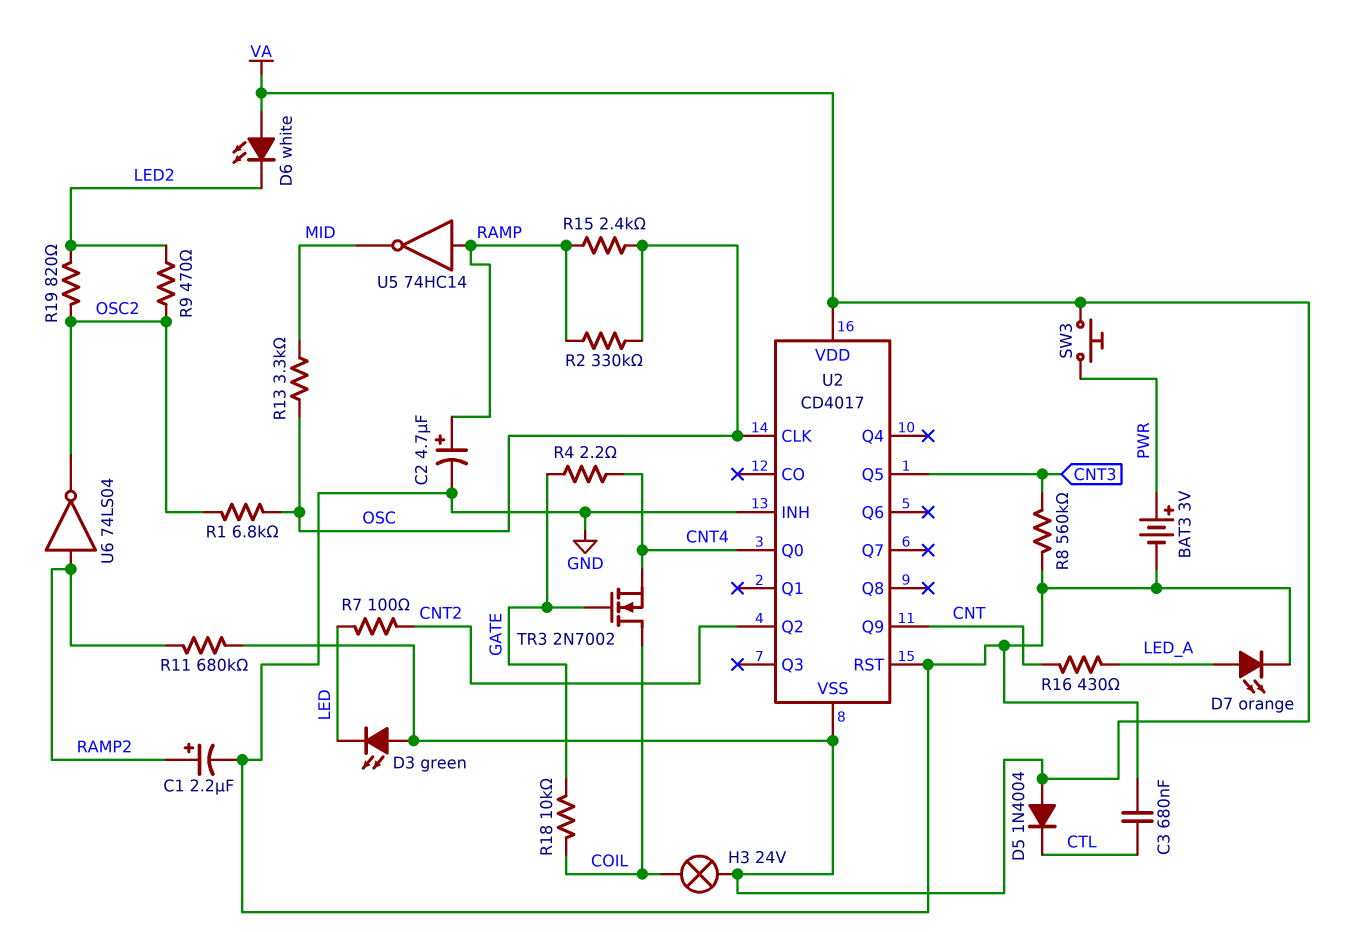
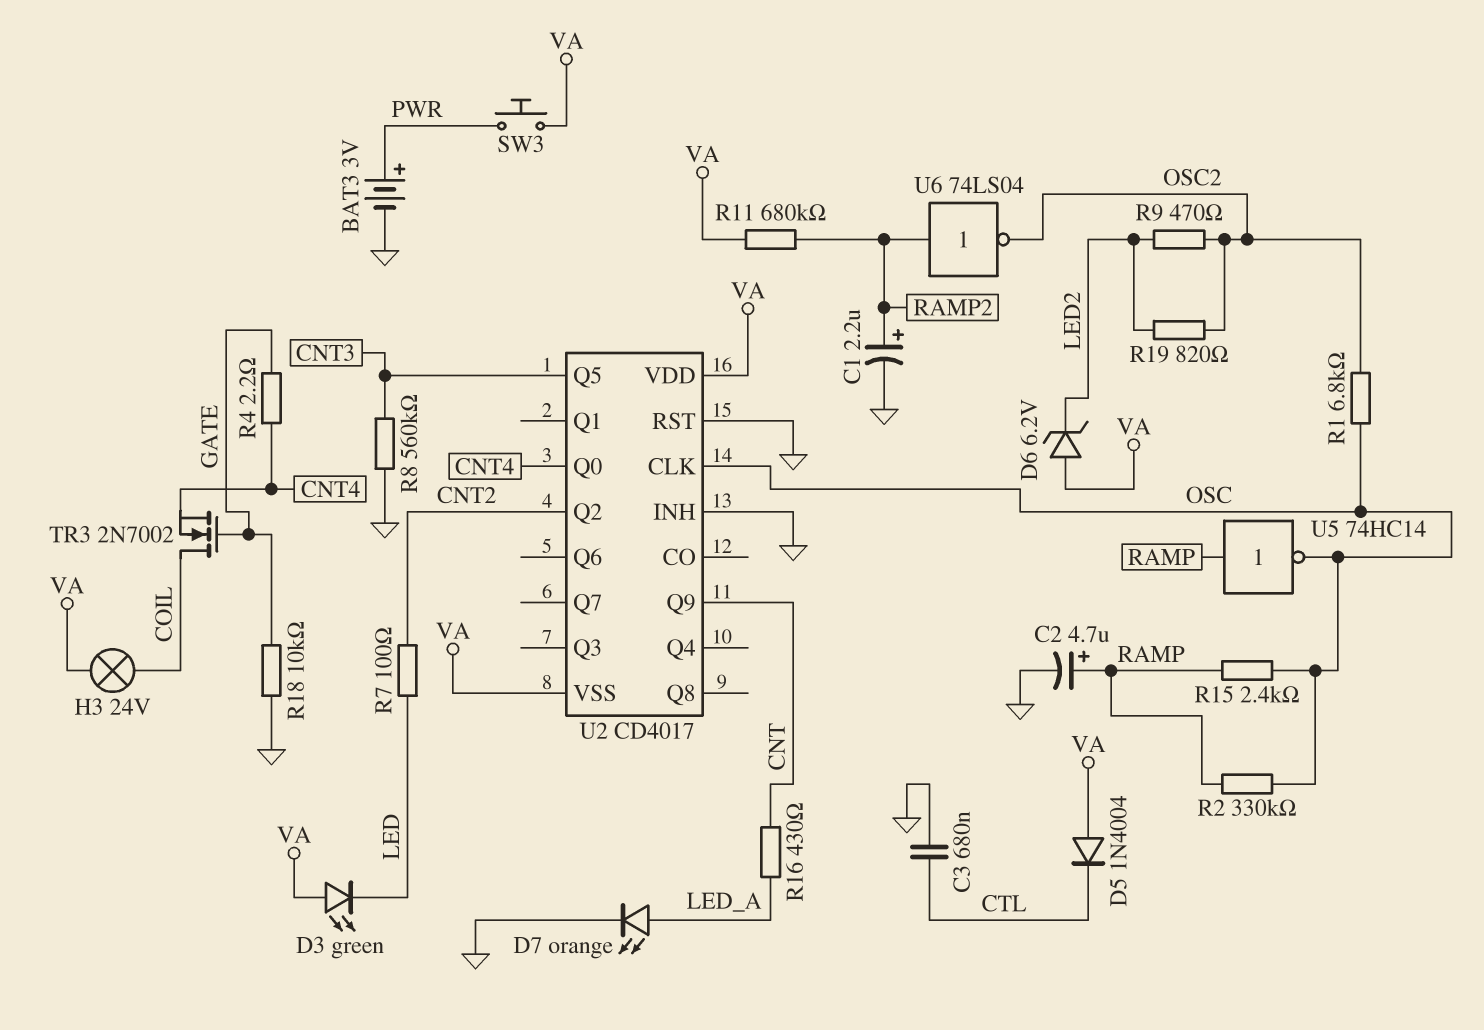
D6: LED white (A VA, K LED2) -> zener 6.2V (A VA, K LED2)
R13: 3.3k (MID, OSC) -> none
R18: 10k (COIL, GATE) -> 10k (GATE, GND)
U5: NOT 74HC14 (in RAMP, out MID) -> NOT 74HC14 (in RAMP, out OSC)

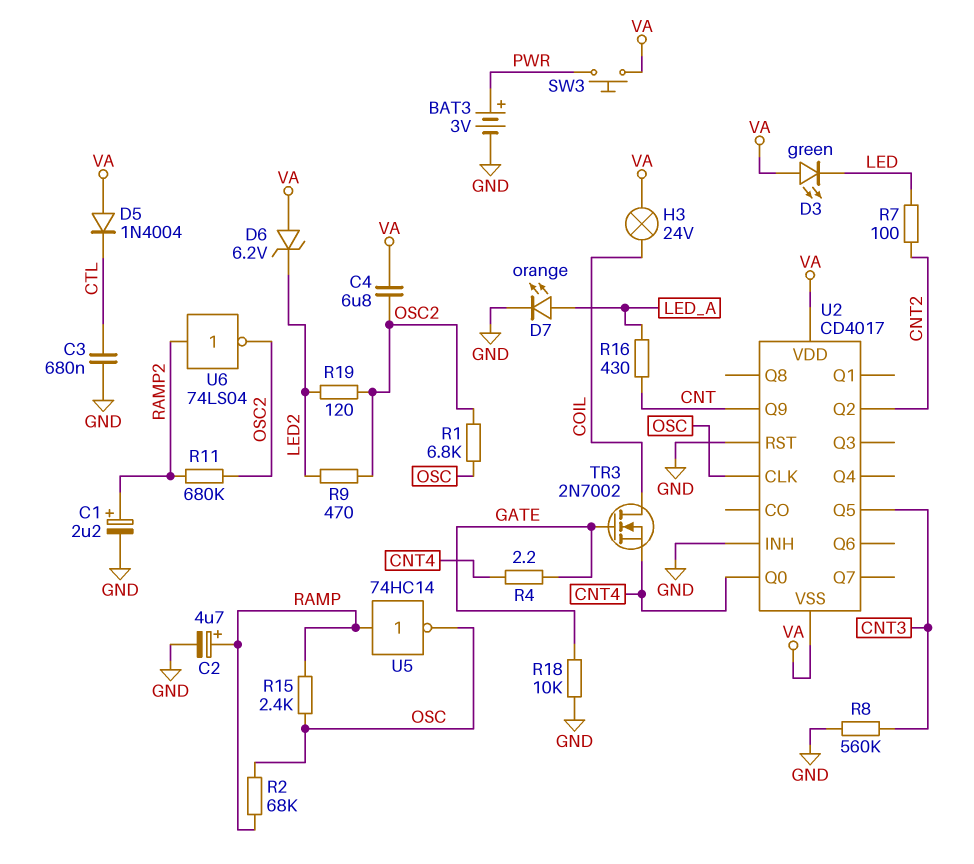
C4: none -> 6.8uF (OSC2, VA)
R2: 330k (OSC, RAMP) -> 68k (OSC, RAMP)
R11: 680k (RAMP2, VA) -> 680k (OSC2, RAMP2)
R19: 820 (LED2, OSC2) -> 120 (LED2, OSC2)

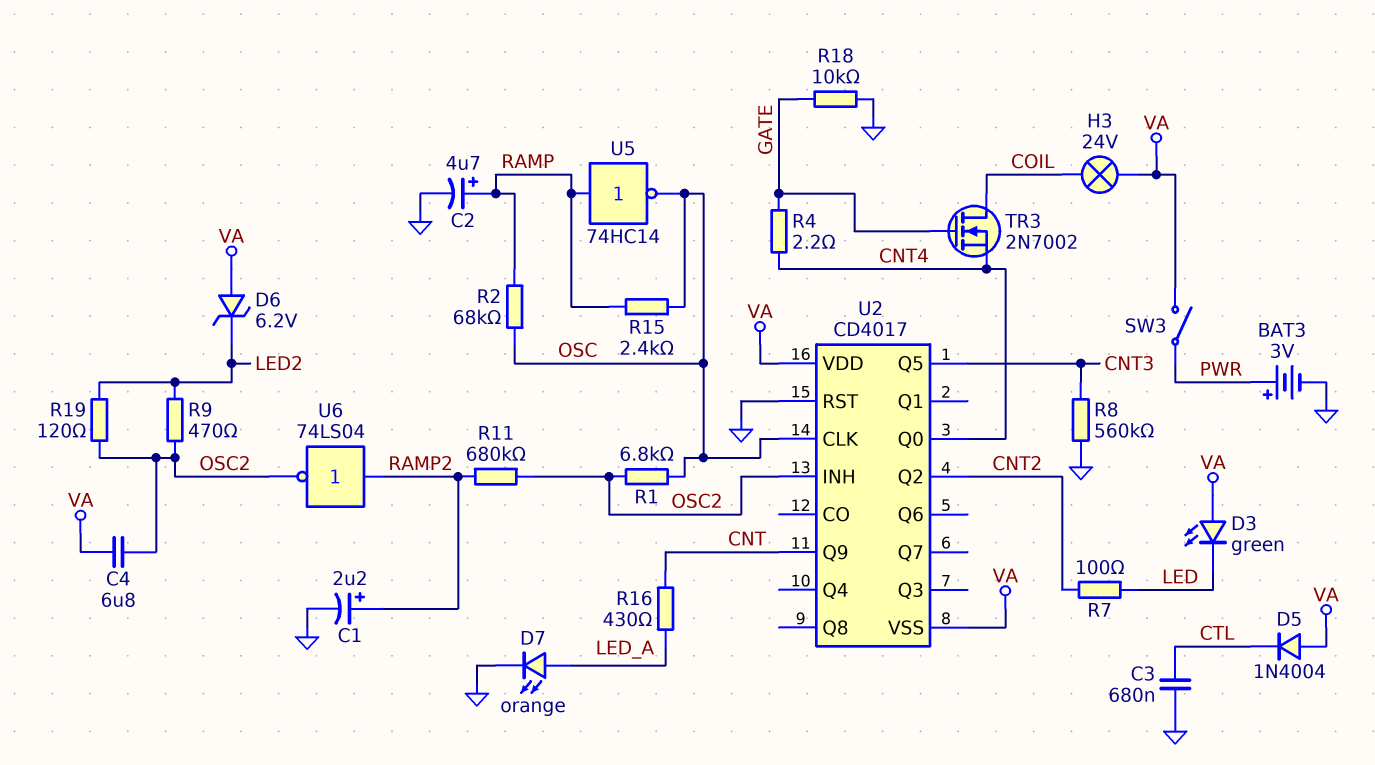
SW3: button (PWR, VA) -> switch (PWR, VA)
U2 pin INH: GND -> OSC2

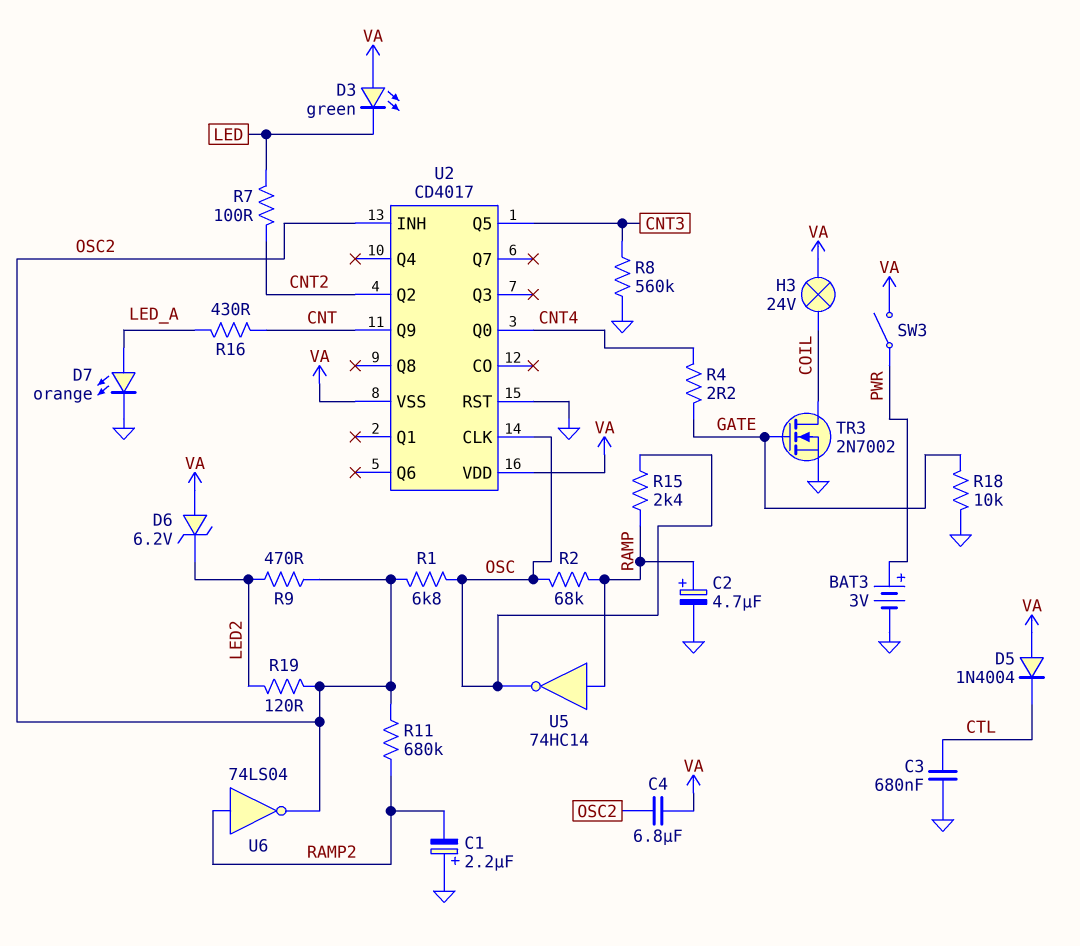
C1: 2.2uF (plus RAMP2, minus GND) -> 2.2uF (plus GND, minus RAMP2)
TR3: NMOS 2N7002 (G GATE, D COIL, S CNT4) -> NMOS 2N7002 (G GATE, D COIL, S GND)

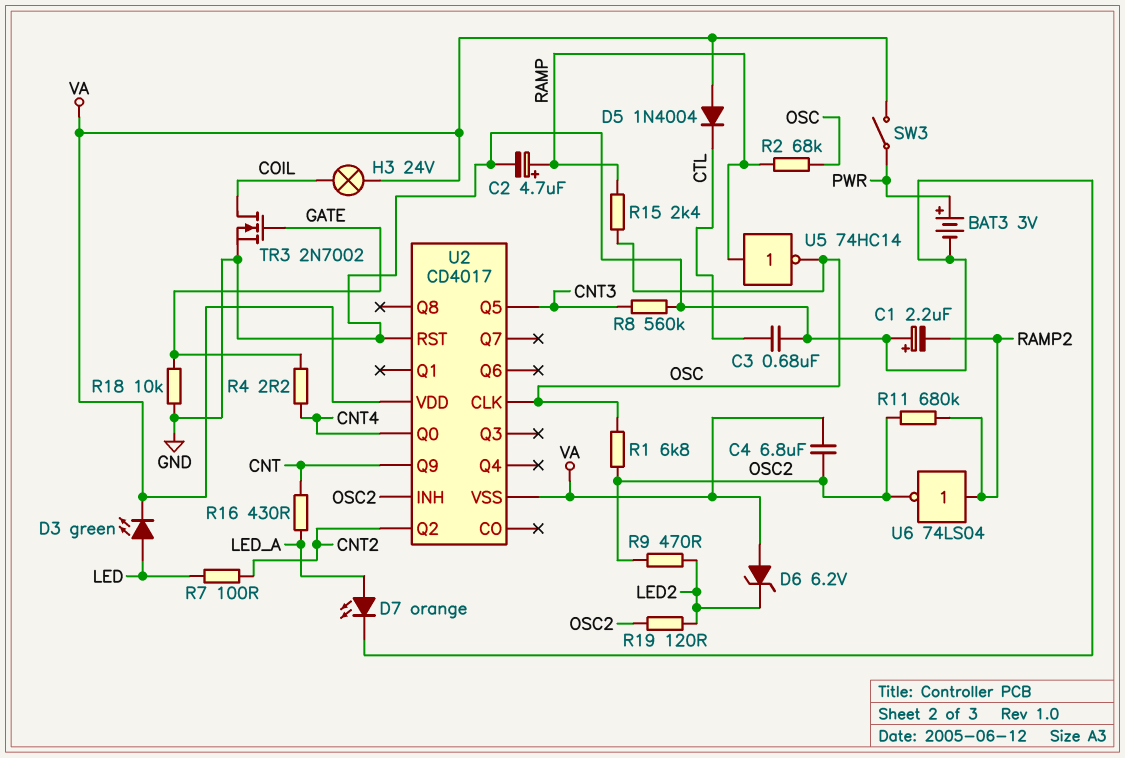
D3: LED green (A VA, K LED) -> LED green (A LED, K VA)

